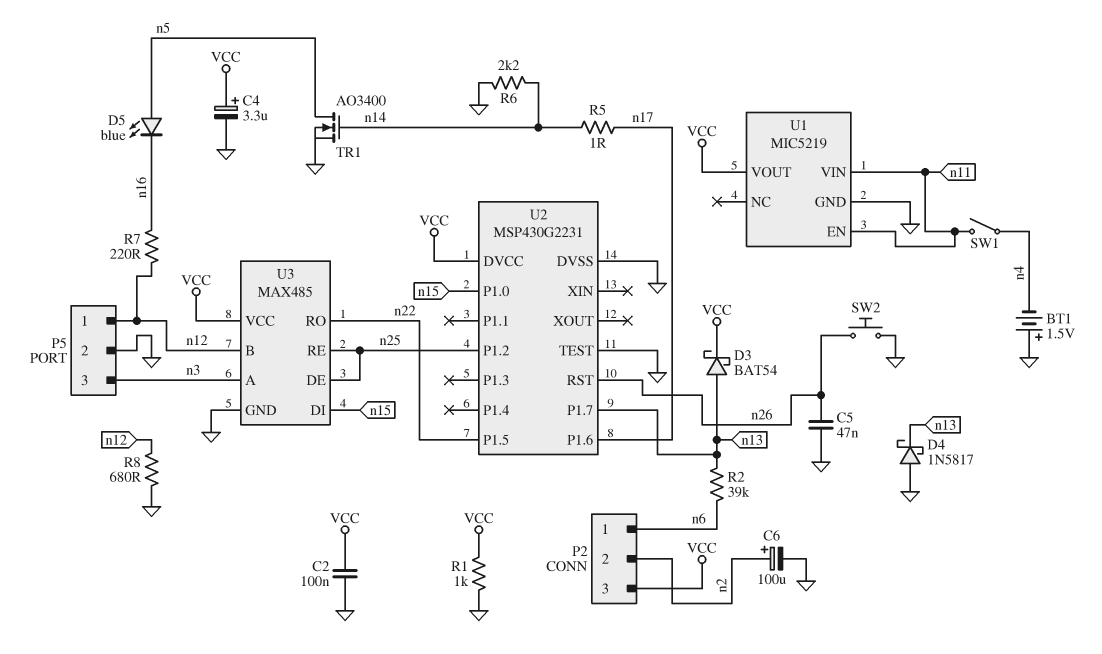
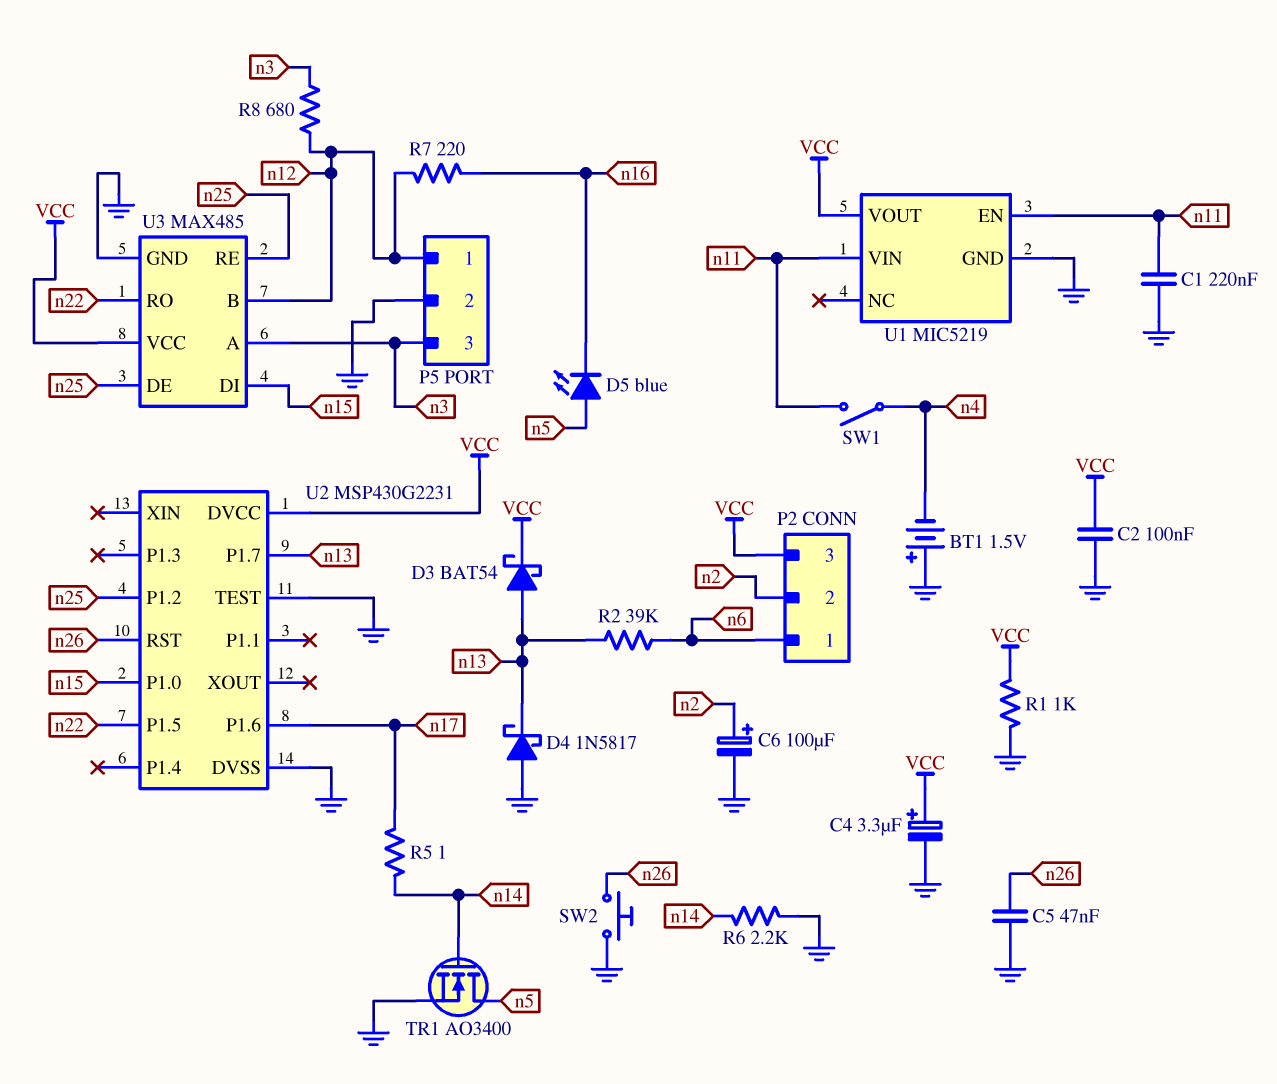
C1: none -> 220nF (GND, n11)
R8: 680 (GND, n12) -> 680 (n3, n12)

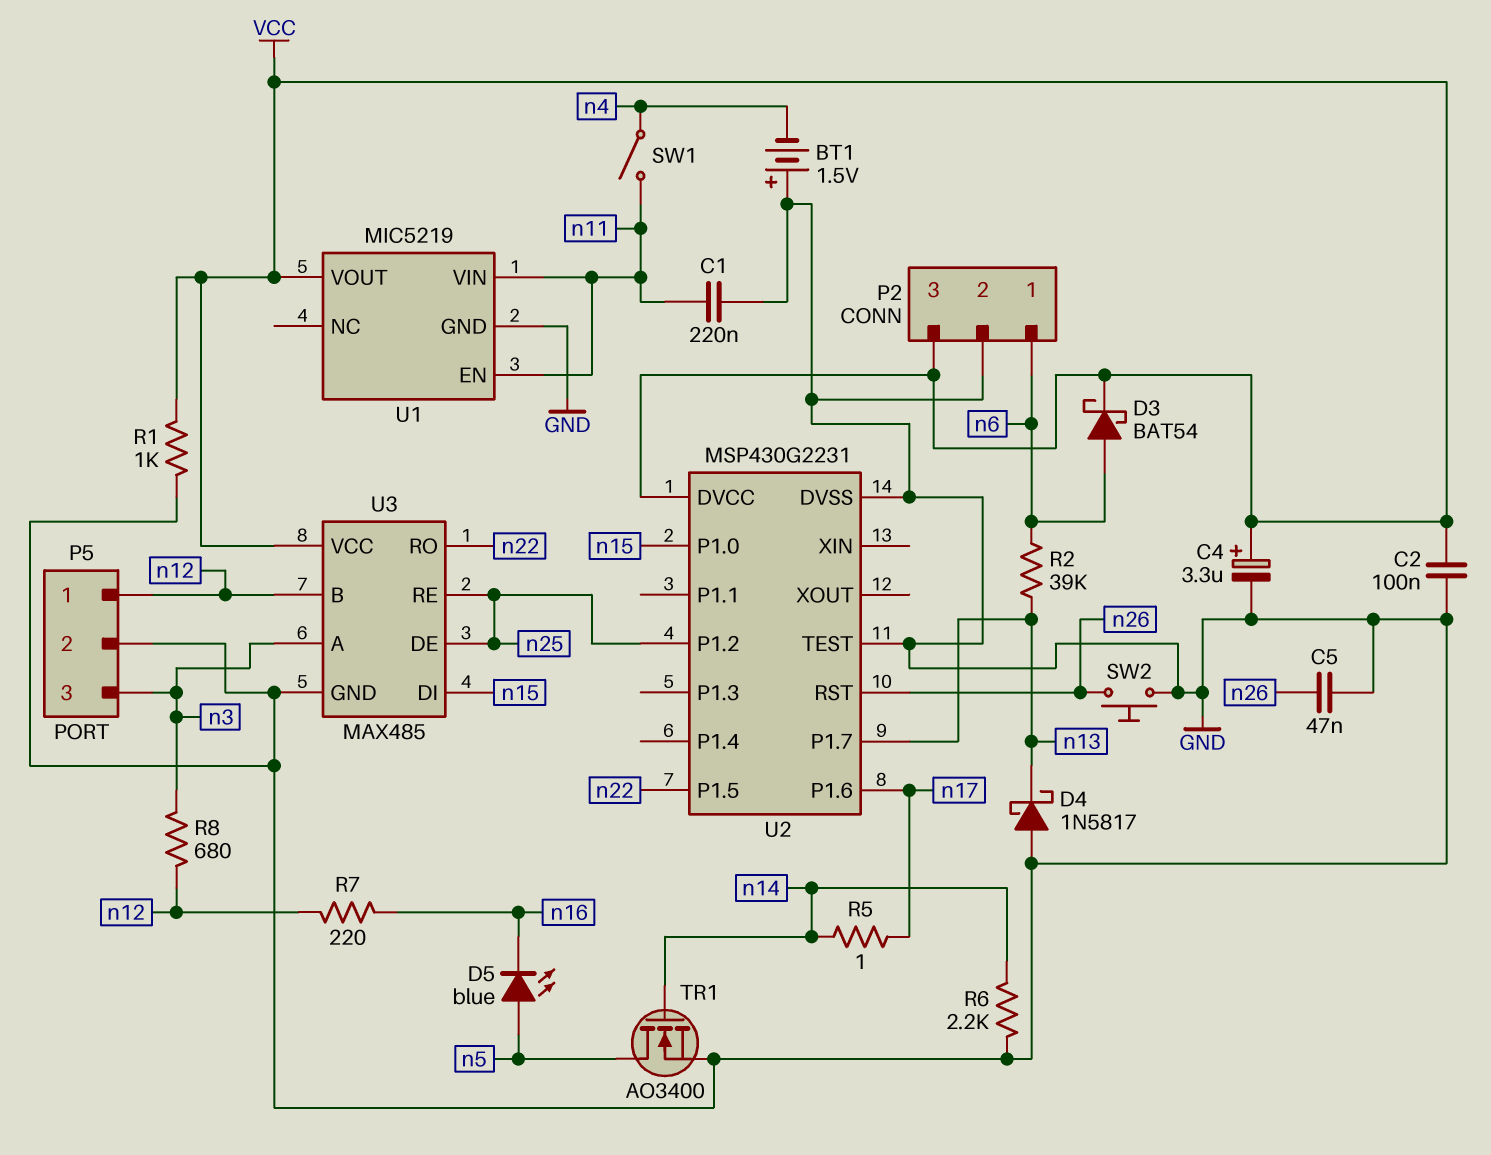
C6: 100uF (plus n2, minus GND) -> none
D3: schottky BAT54 (A n13, K VCC) -> schottky BAT54 (A n6, K VCC)
P2 pin 2: n2 -> GND

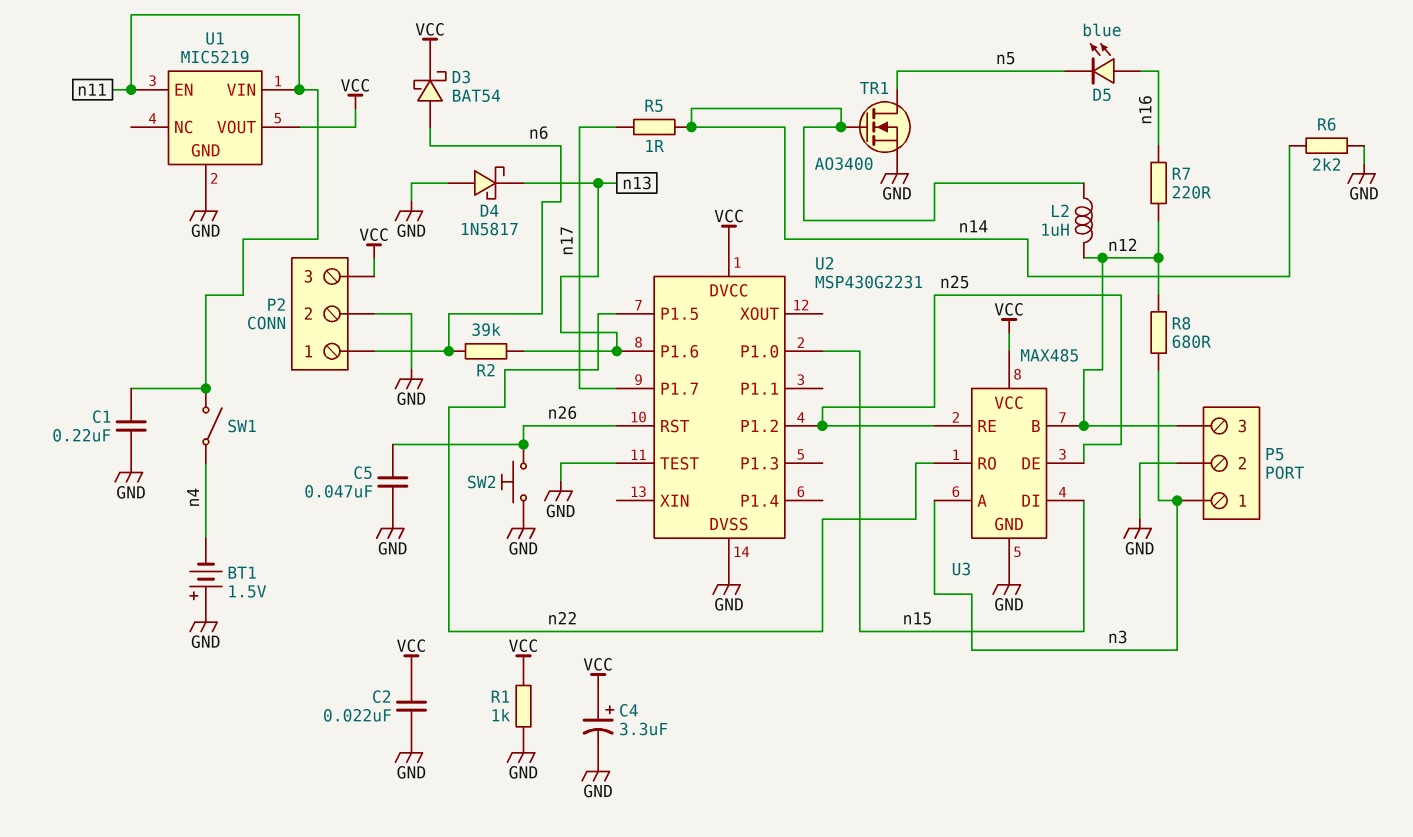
C2: 100nF (GND, VCC) -> 22nF (GND, VCC)
D5: LED blue (A n5, K n16) -> LED blue (A n16, K n5)
L2: none -> 1uH (n12, n14)
P5 pin 1: n12 -> n3
P5 pin 3: n3 -> n12
U2 pin P1.6: n17 -> n13
U2 pin P1.7: n13 -> n17

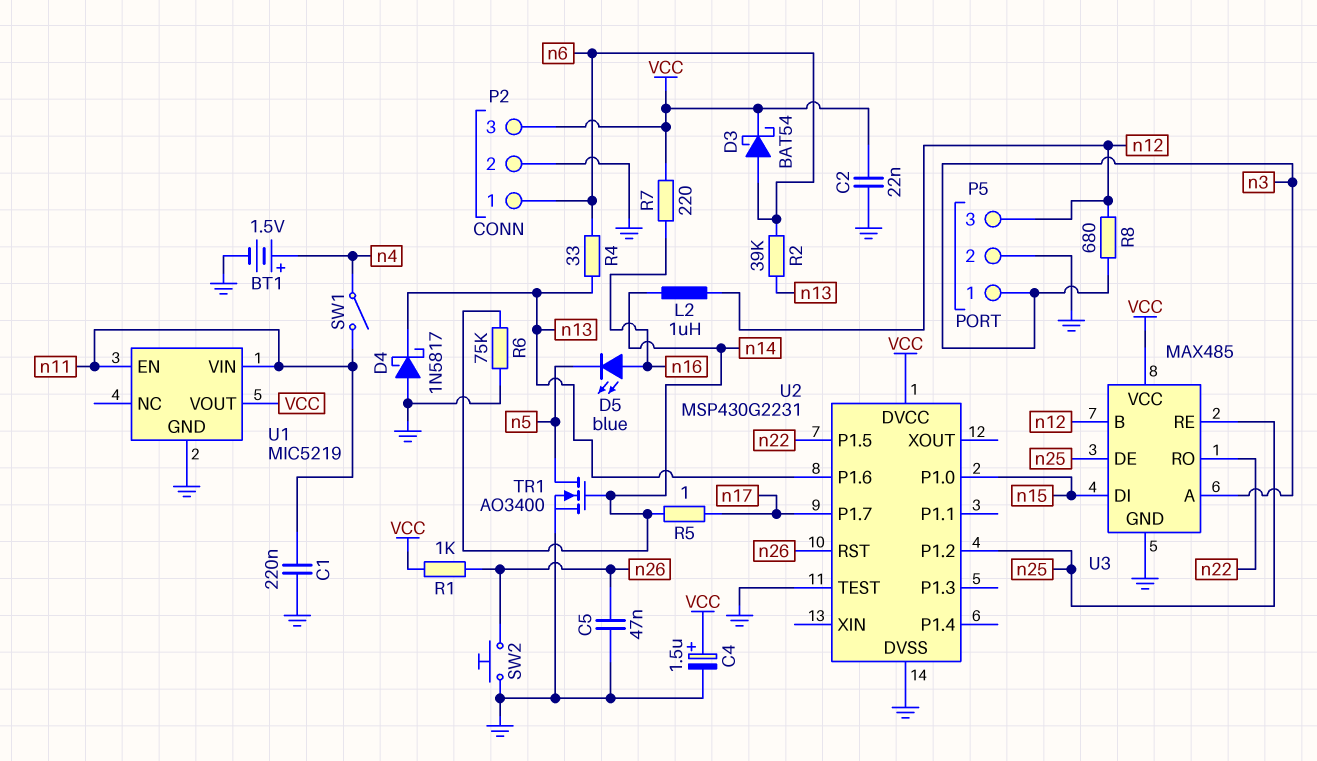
BT1: 1.5V (plus GND, minus n4) -> 1.5V (plus n4, minus GND)
C4: 3.3uF (plus VCC, minus GND) -> 1.5uF (plus VCC, minus GND)
R1: 1k (GND, VCC) -> 1k (VCC, n26)
R4: none -> 33 (n6, n13)
R6: 2.2k (GND, n14) -> 75k (GND, n14)
R7: 220 (n12, n16) -> 220 (VCC, n16)

